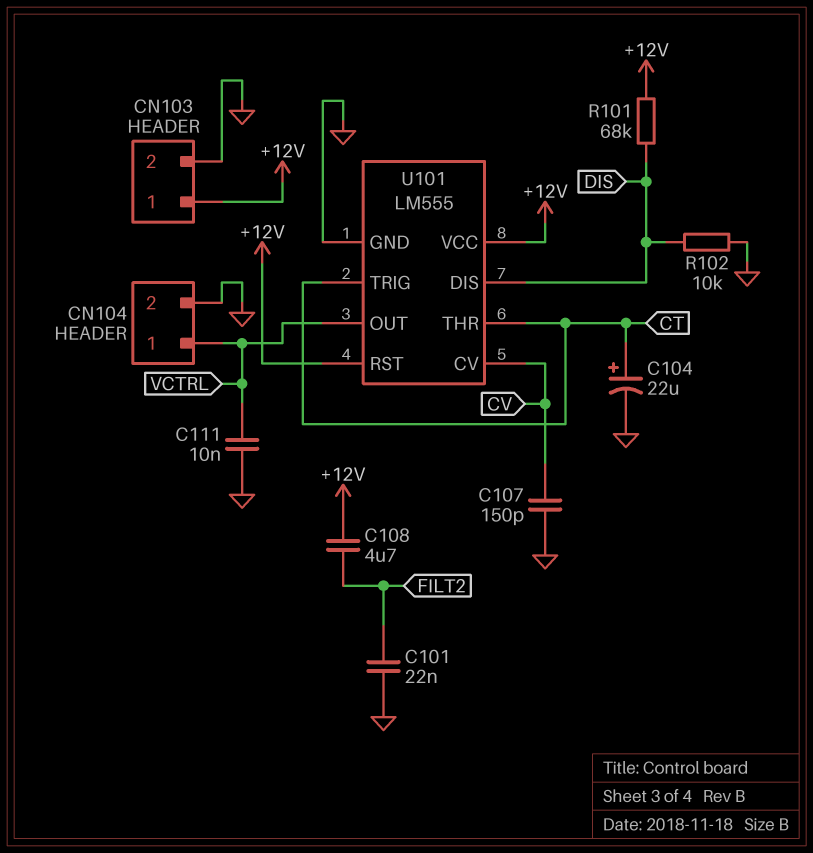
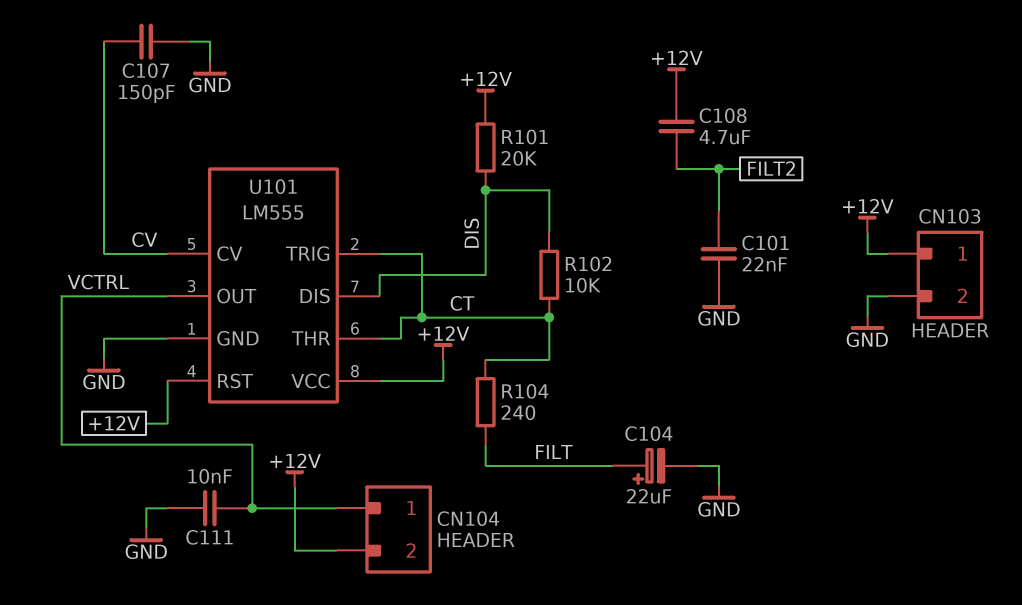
C104: 22uF (plus CT, minus GND) -> 22uF (plus FILT, minus GND)
CN104 pin 2: GND -> +12V
R101: 68k (+12V, DIS) -> 20k (+12V, DIS)
R102: 10k (DIS, GND) -> 10k (CT, DIS)
R104: none -> 240 (CT, FILT)

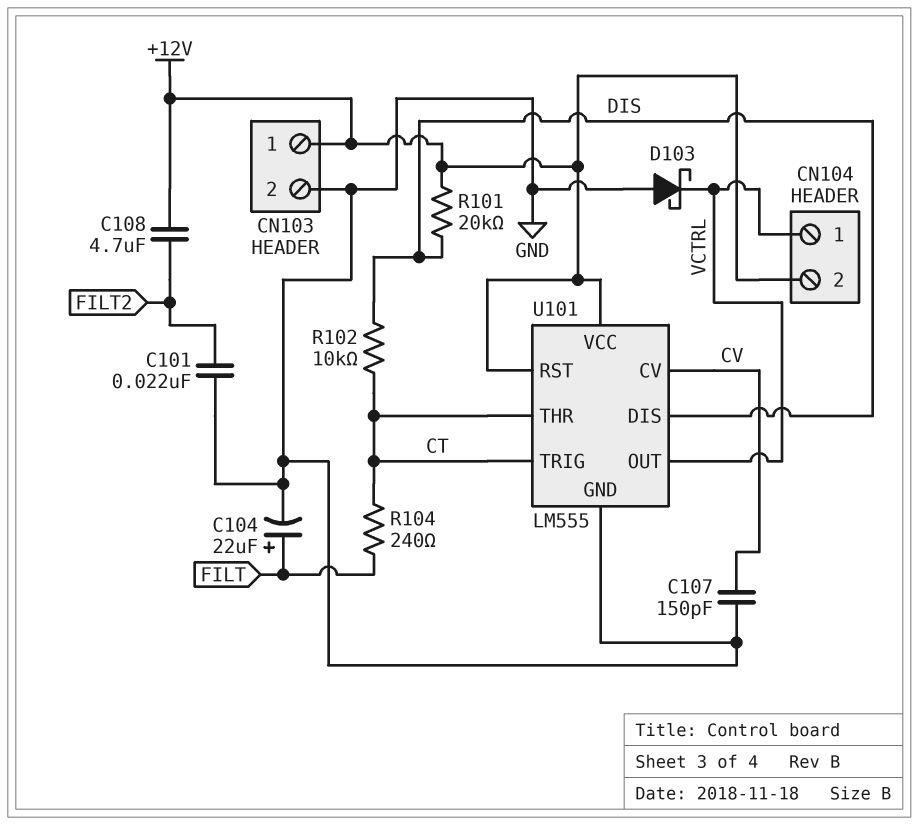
C111: 10nF (GND, VCTRL) -> none
D103: none -> schottky (A GND, K VCTRL)

